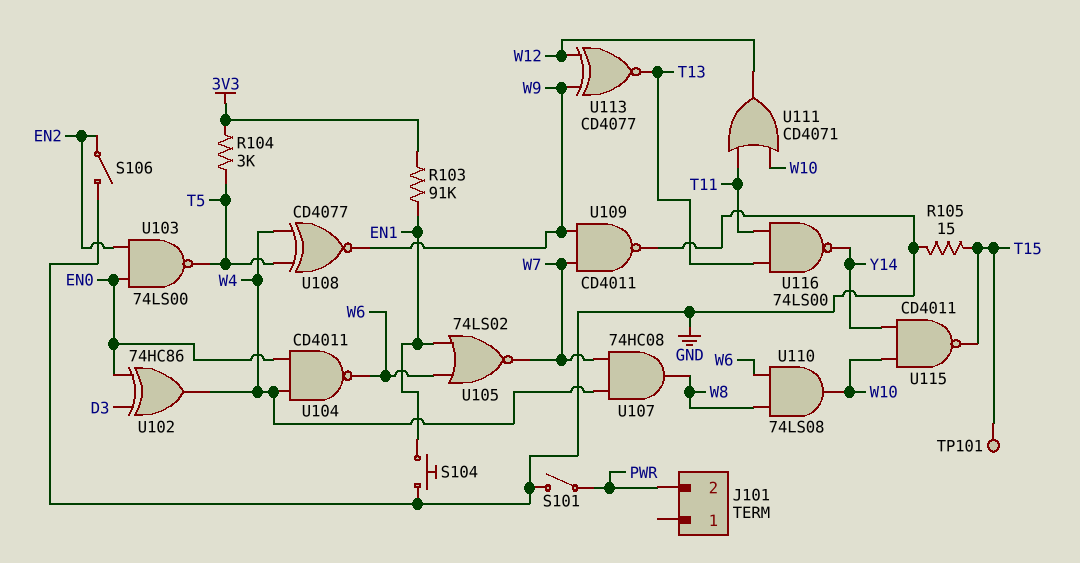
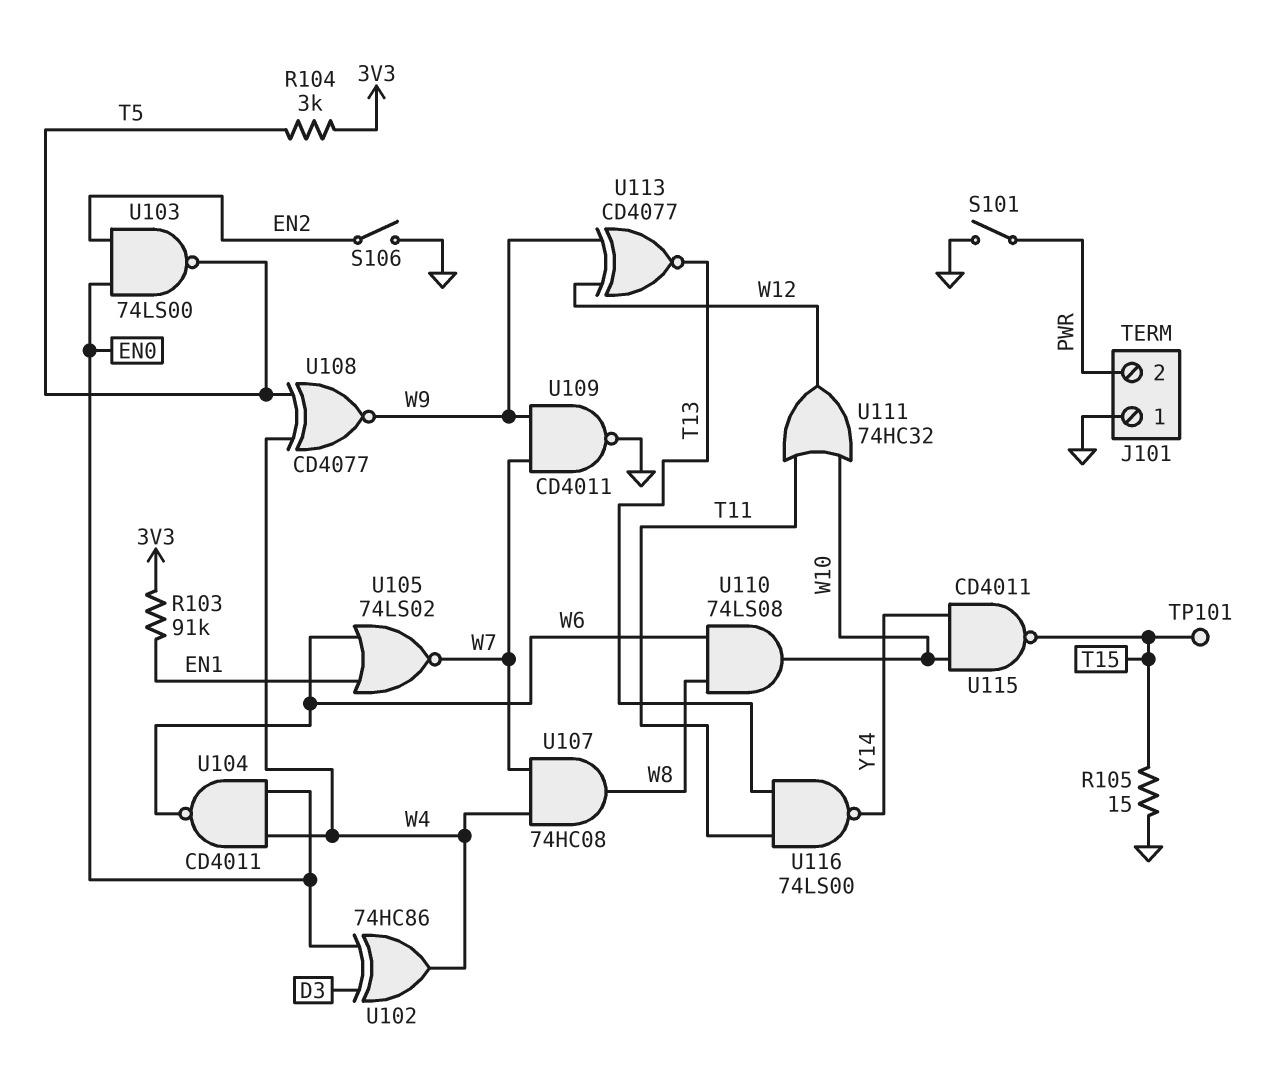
J101 pin 1: none -> GND
S104: button (EN1, GND) -> none
U111: OR CD4071 (in T11, in W10, out W12) -> OR 74HC32 (in T11, in W10, out W12)

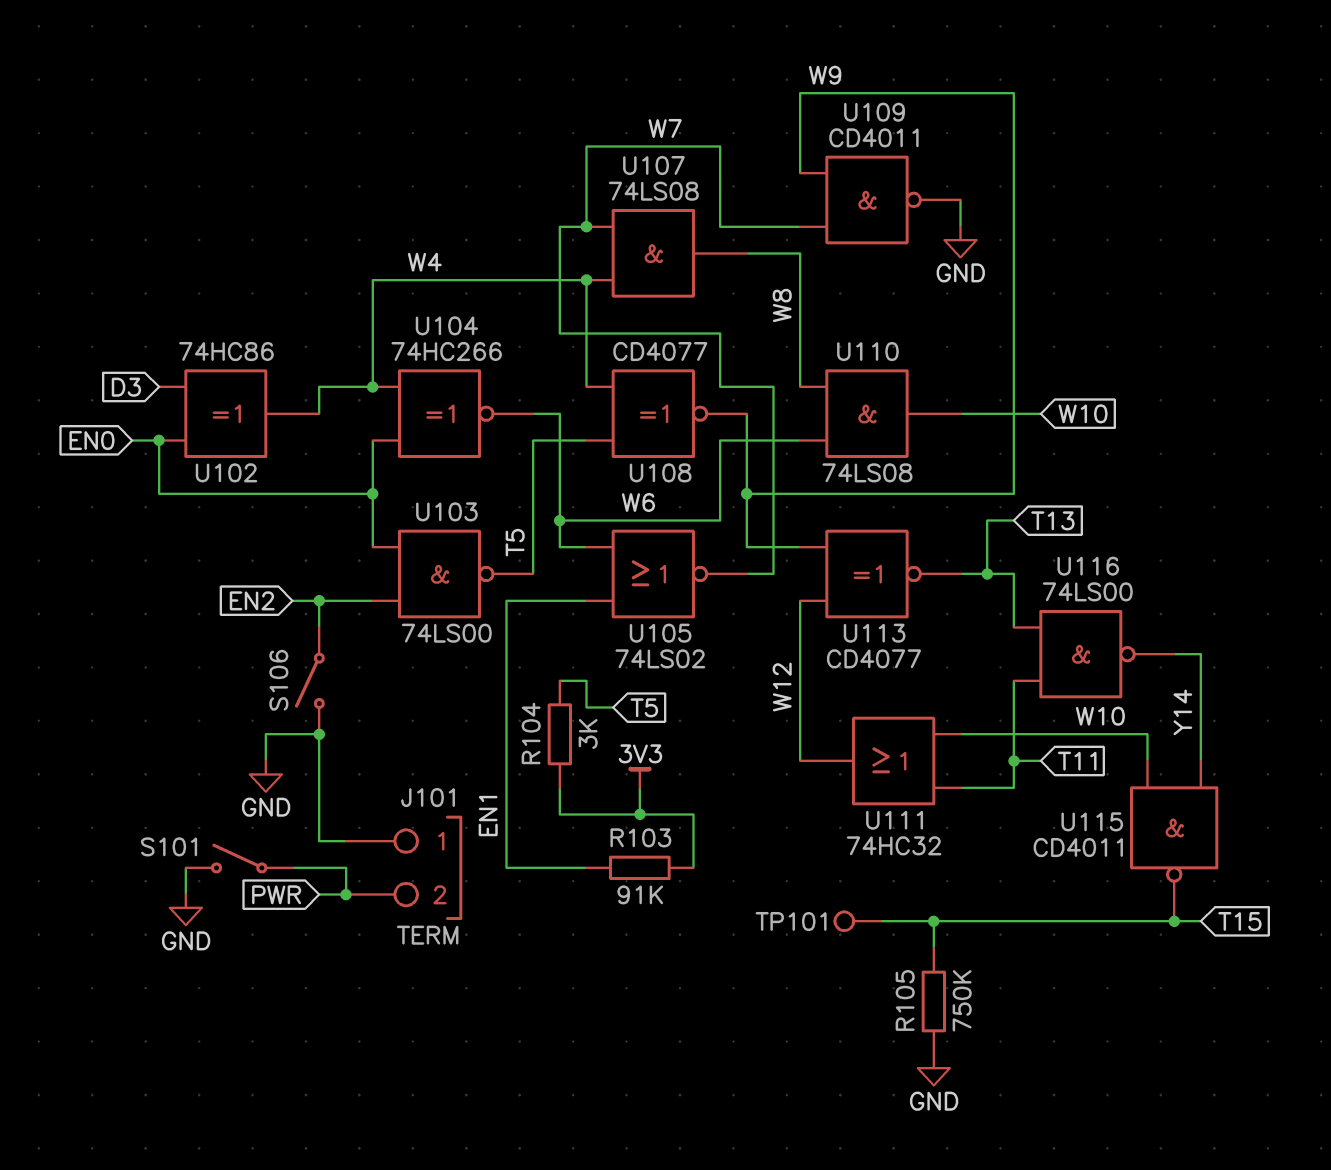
R105: 15 (GND, T15) -> 750k (GND, T15)
U104: NAND CD4011 (in EN0, in W4, out W6) -> XNOR 74HC266 (in EN0, in W4, out W6)
U107: AND 74HC08 (in W4, in W7, out W8) -> AND 74LS08 (in W4, in W7, out W8)

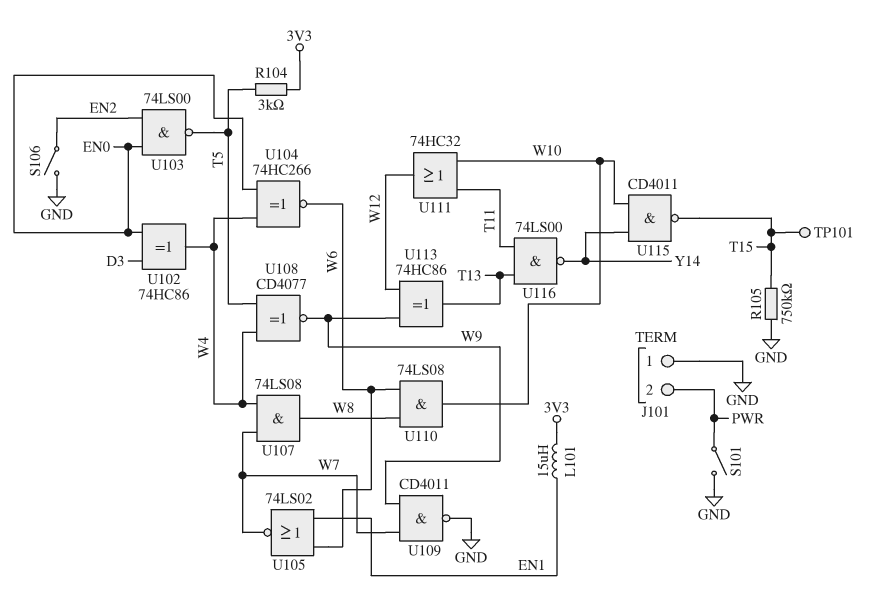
L101: none -> 15uH (3V3, EN1)
R103: 91k (3V3, EN1) -> none
U113: XNOR CD4077 (in W9, in W12, out T13) -> XOR 74HC86 (in W9, in W12, out T13)

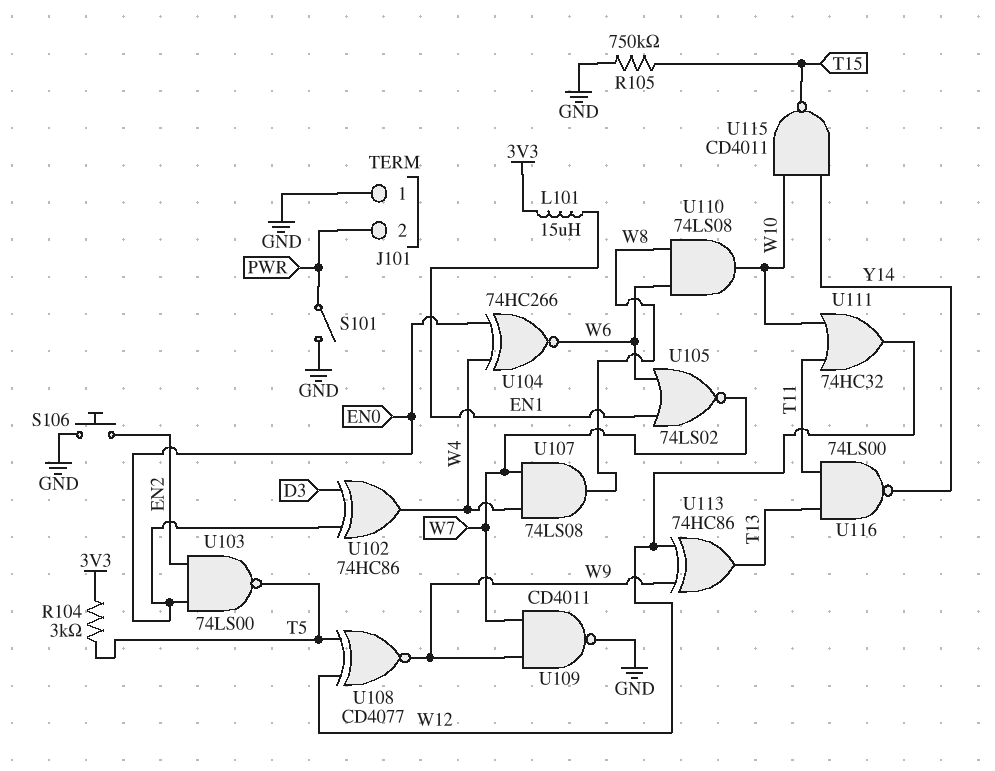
S106: switch (EN2, GND) -> button (EN2, GND)
TP101: test point (T15) -> none
U108: XNOR CD4077 (in T5, in W4, out W9) -> XNOR CD4077 (in T5, in W12, out W9)

